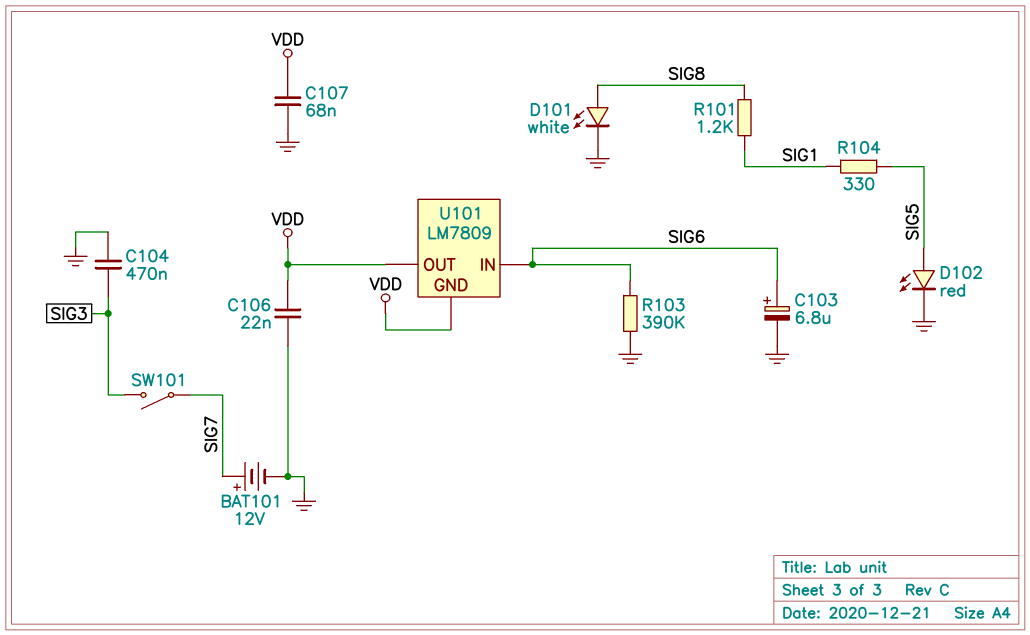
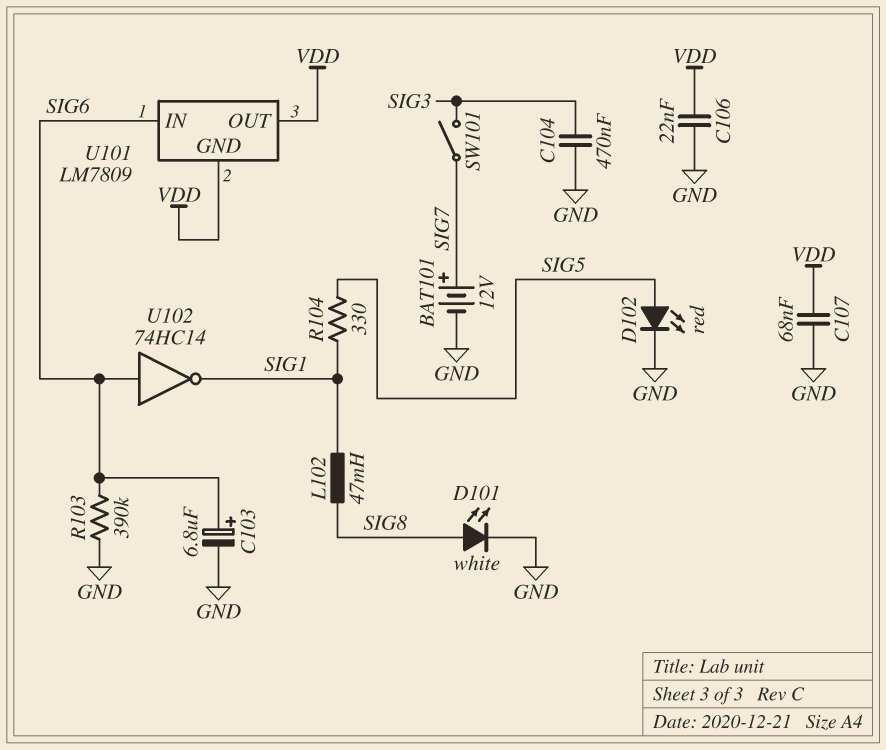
L102: none -> 47mH (SIG1, SIG8)
R101: 1.2k (SIG1, SIG8) -> none
U102: none -> NOT 74HC14 (in SIG6, out SIG1)

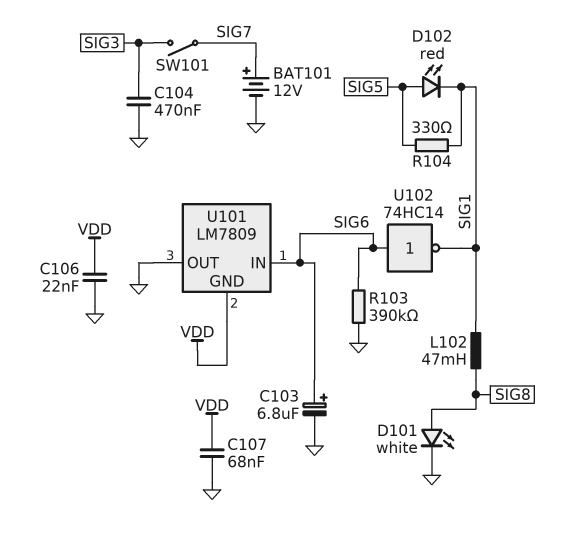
D102: LED red (A SIG5, K GND) -> LED red (A SIG5, K SIG1)
U101 pin OUT: VDD -> GND

